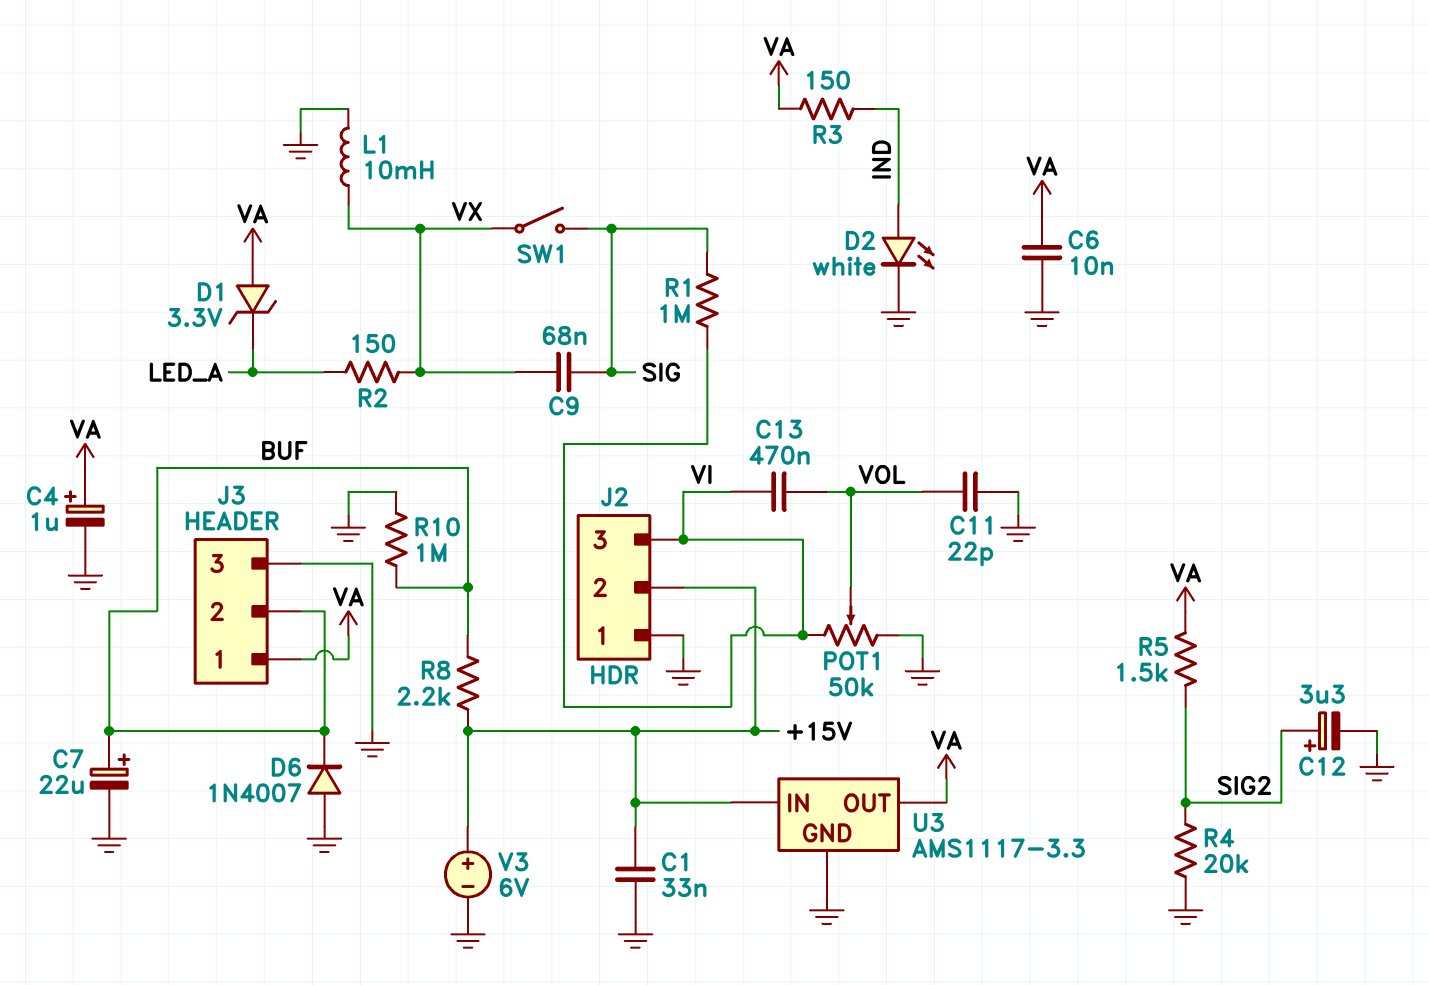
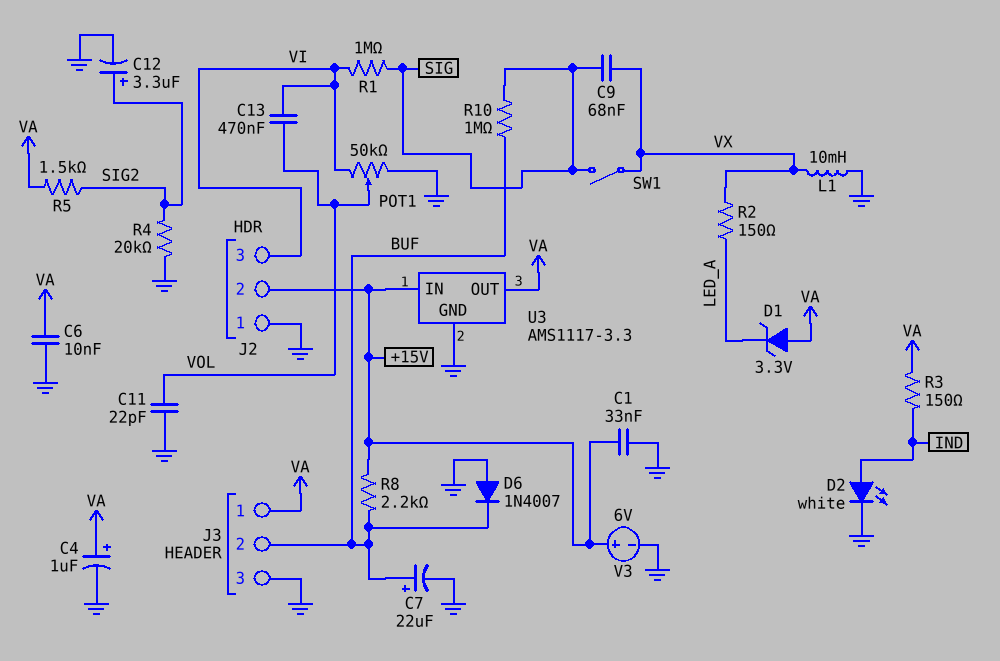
R10: 1M (BUF, GND) -> 1M (BUF, SIG)

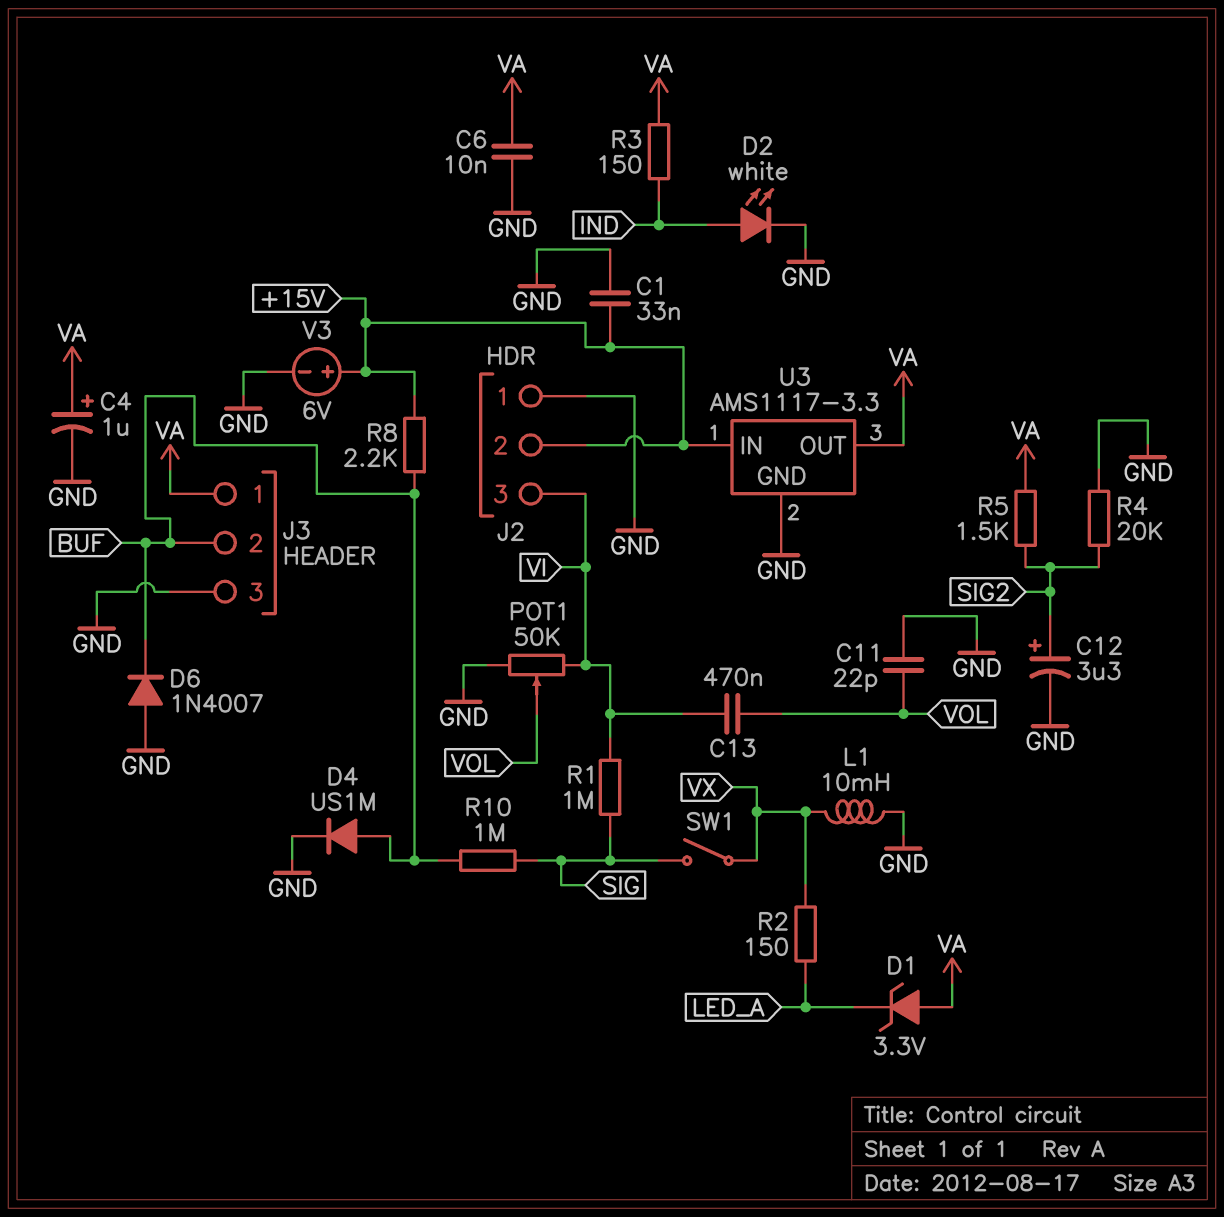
C7: 22uF (plus BUF, minus GND) -> none
C9: 68nF (SIG, VX) -> none
D4: none -> diode US1M (A BUF, K GND)

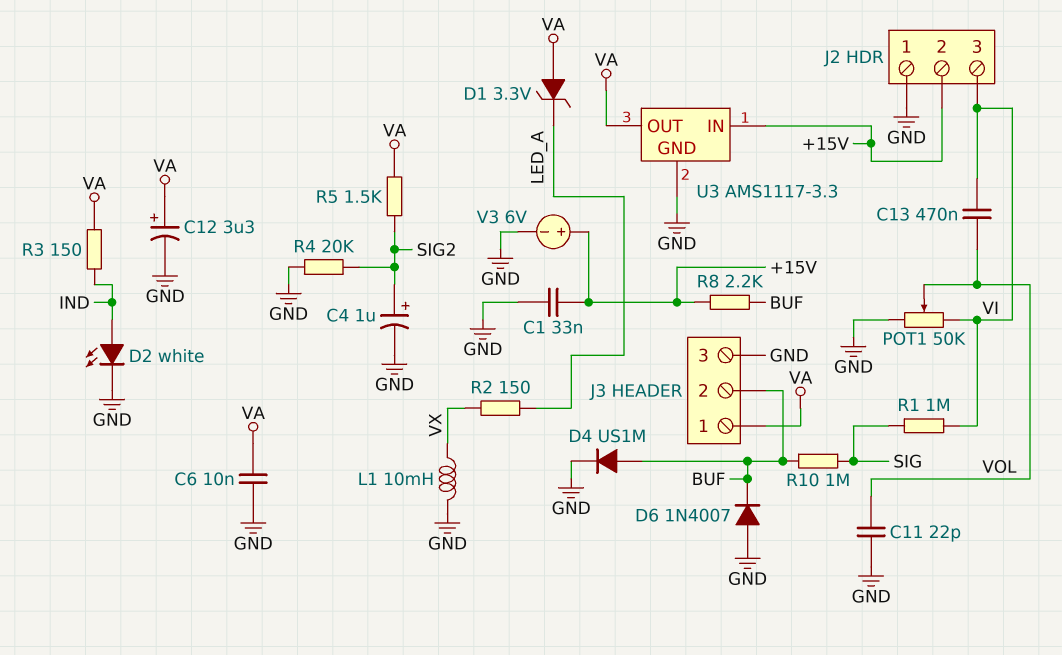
C4: 1uF (plus VA, minus GND) -> 1uF (plus SIG2, minus GND)
C12: 3.3uF (plus SIG2, minus GND) -> 3.3uF (plus VA, minus GND)
SW1: switch (SIG, VX) -> none

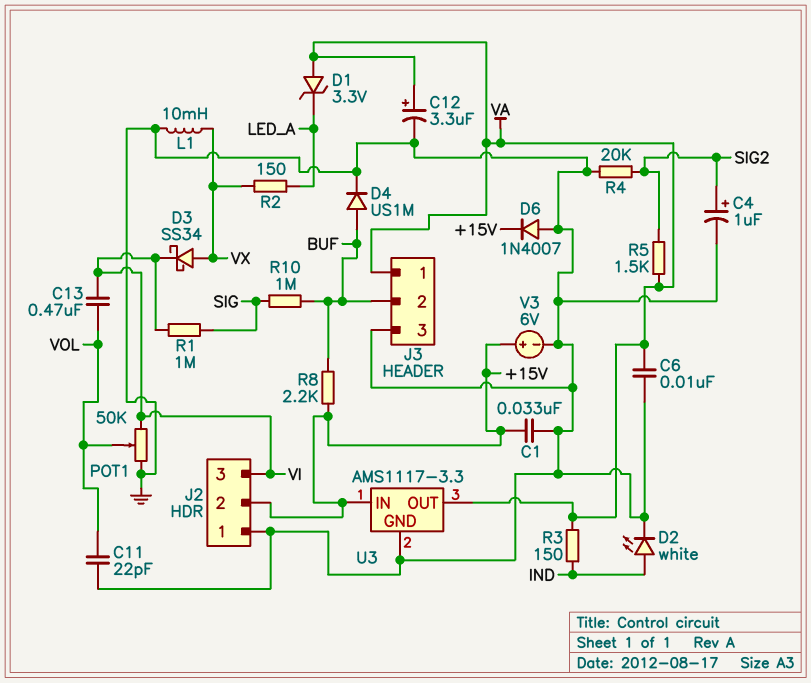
D3: none -> schottky SS34 (A VX, K VI)
D6: diode 1N4007 (A GND, K BUF) -> diode 1N4007 (A GND, K +15V)

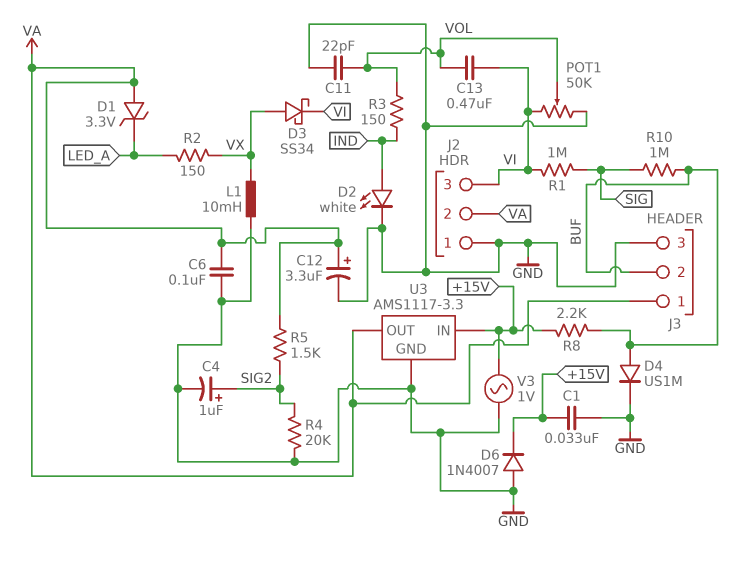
C6: 10nF (GND, VA) -> 100nF (GND, VA)
J2 pin 2: +15V -> VA
R3: 150 (IND, VA) -> 150 (IND, VOL)
V3: 6V (plus +15V, minus GND) -> AC 1V (+15V, GND)

